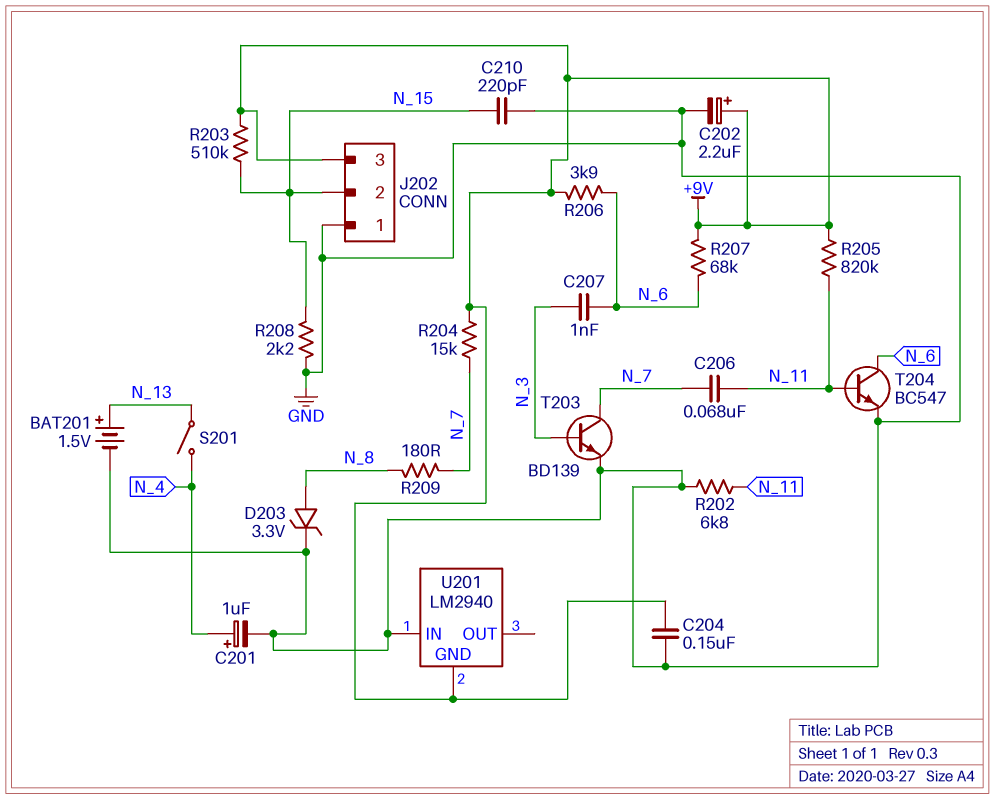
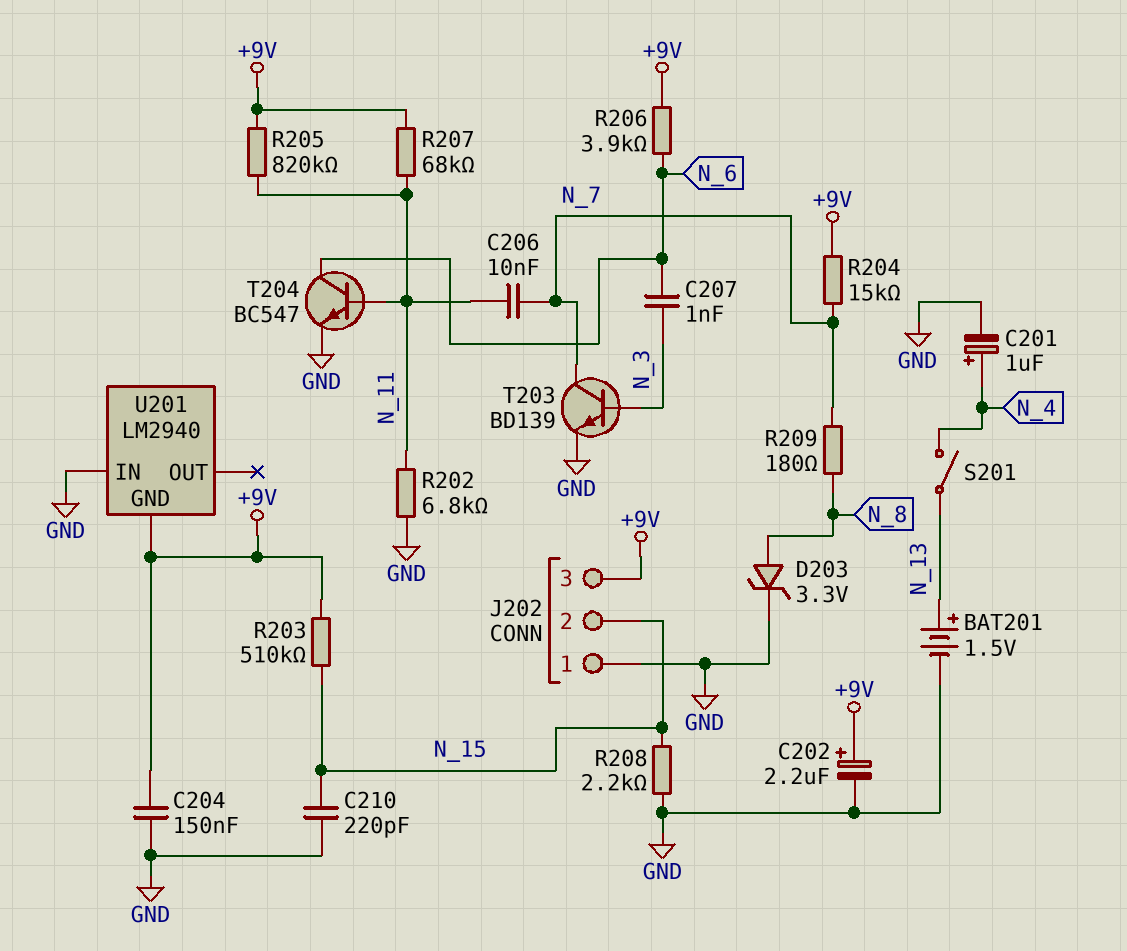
C206: 68nF (N_7, N_11) -> 10nF (N_7, N_11)
R207: 68k (+9V, N_6) -> 68k (+9V, N_11)

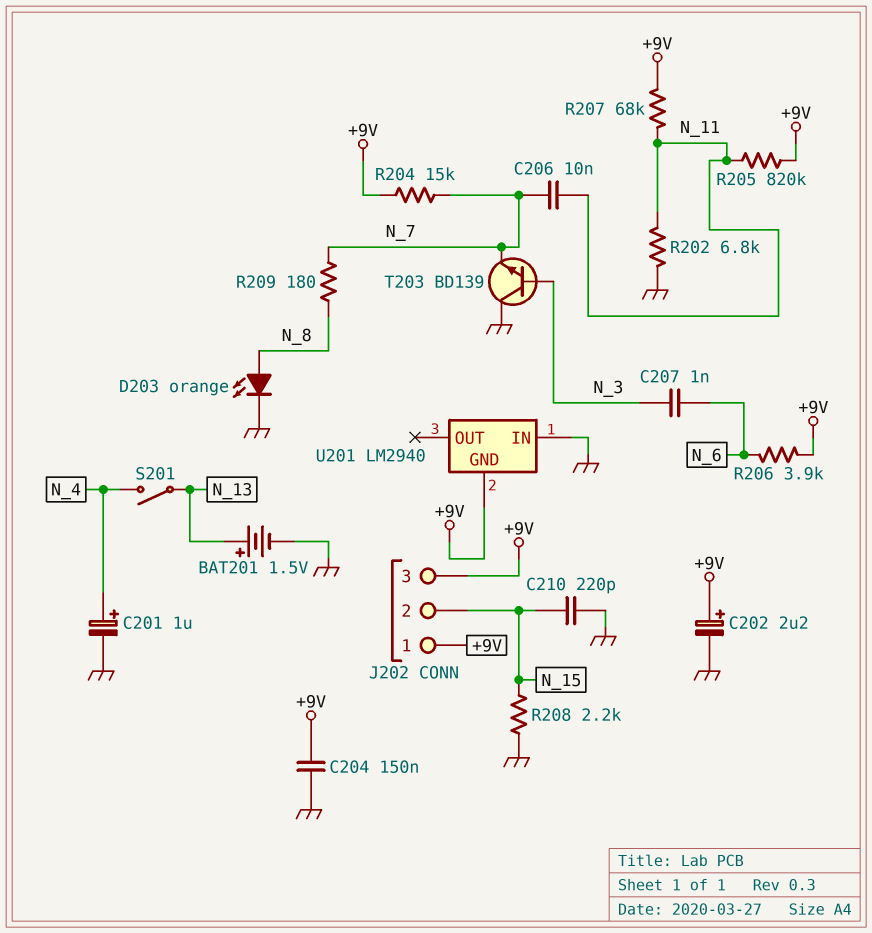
D203: zener 3.3V (A N_8, K GND) -> LED orange (A N_8, K GND)
J202 pin 1: GND -> +9V
R203: 510k (+9V, N_15) -> none
T203: NPN BD139 (B N_3, C N_7, E GND) -> NPN BD139 (B N_3, C GND, E N_7)
T204: NPN BC547 (B N_11, C N_6, E GND) -> none

